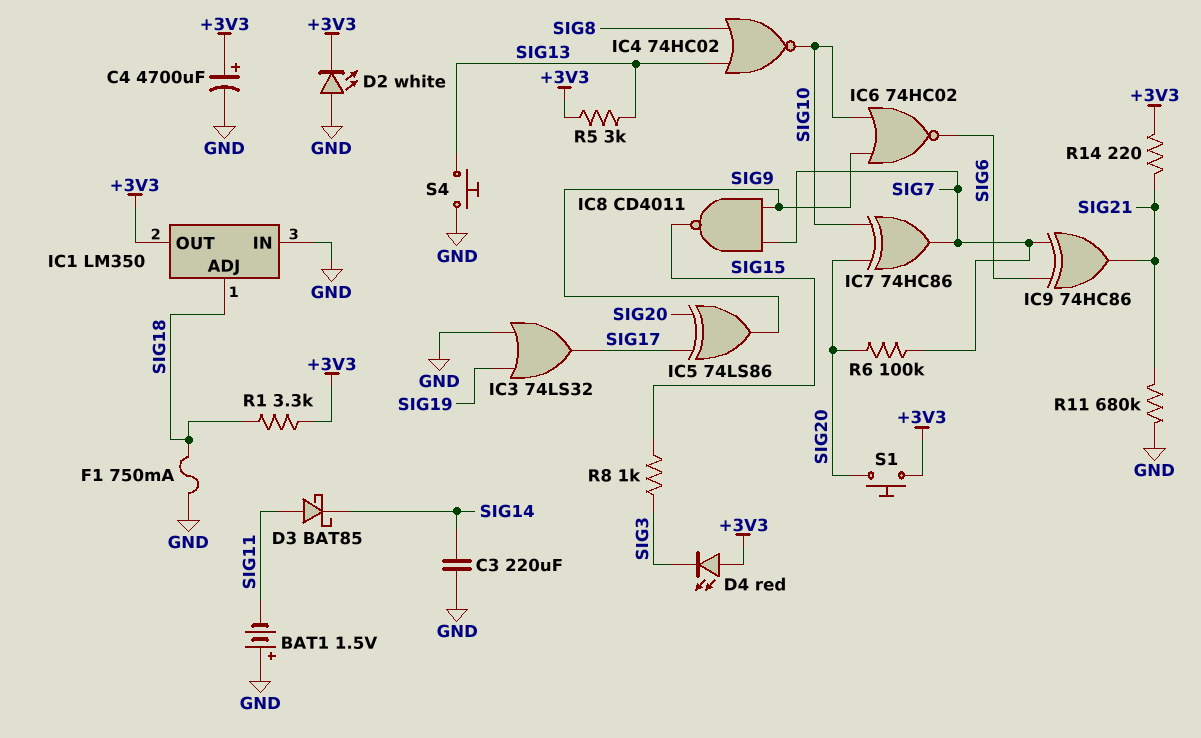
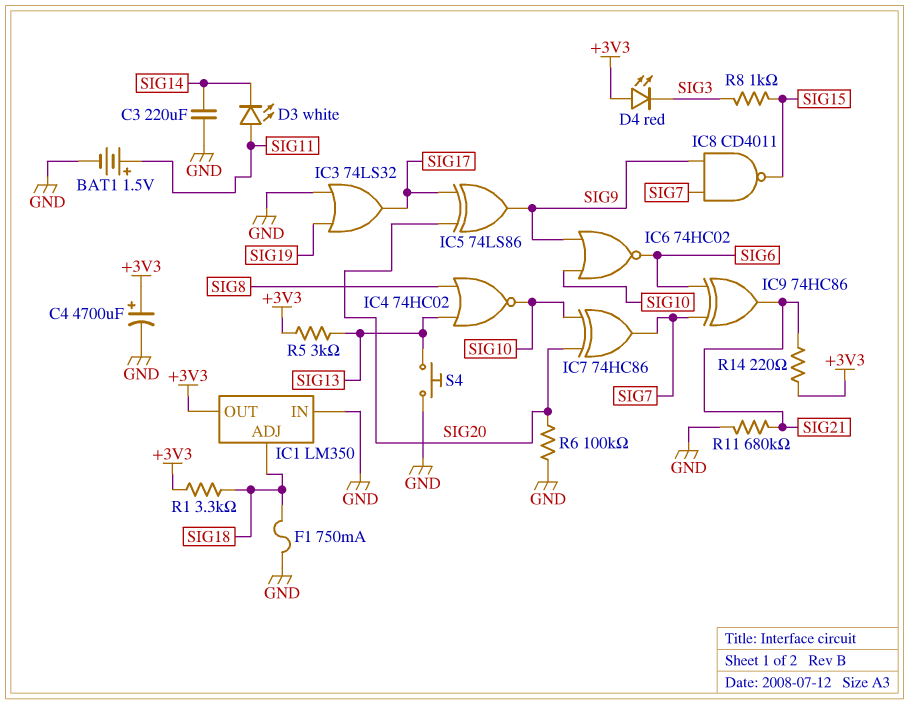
BAT1: 1.5V (plus GND, minus SIG11) -> 1.5V (plus SIG11, minus GND)
D2: LED white (A GND, K +3V3) -> none
D3: schottky BAT85 (A SIG11, K SIG14) -> LED white (A SIG11, K SIG14)
R6: 100k (SIG7, SIG20) -> 100k (GND, SIG20)
S1: button (+3V3, SIG20) -> none

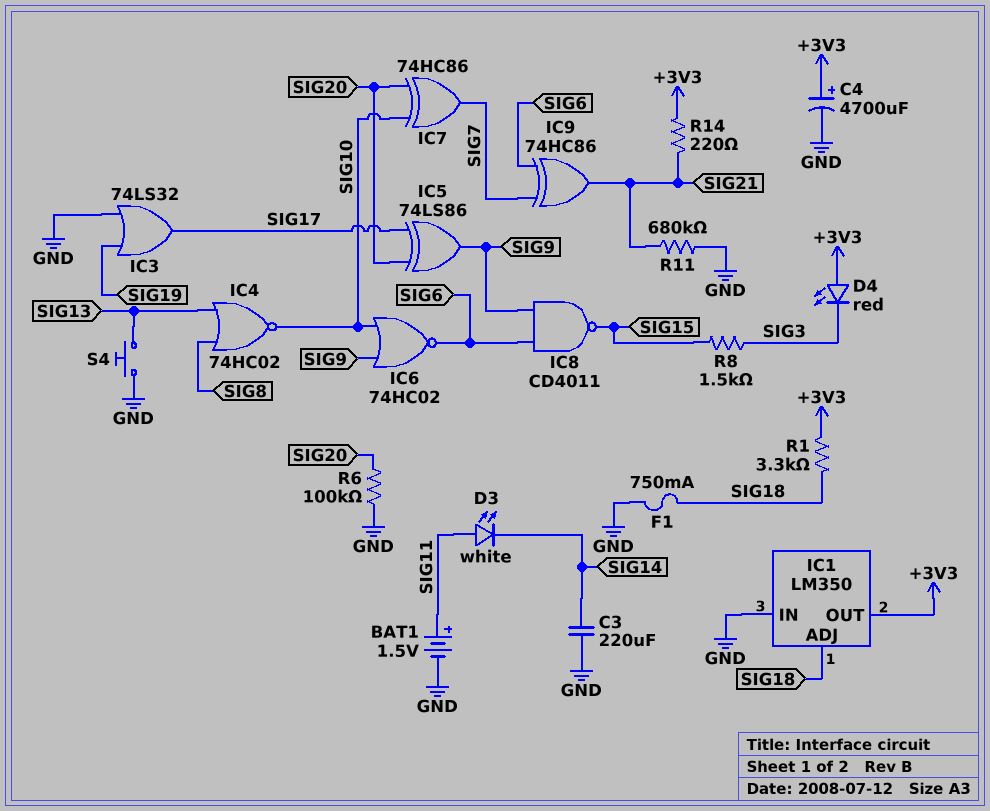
IC8: NAND CD4011 (in SIG7, in SIG9, out SIG15) -> NAND CD4011 (in SIG6, in SIG9, out SIG15)
R5: 3k (+3V3, SIG13) -> none
R8: 1k (SIG3, SIG15) -> 1.5k (SIG3, SIG15)

